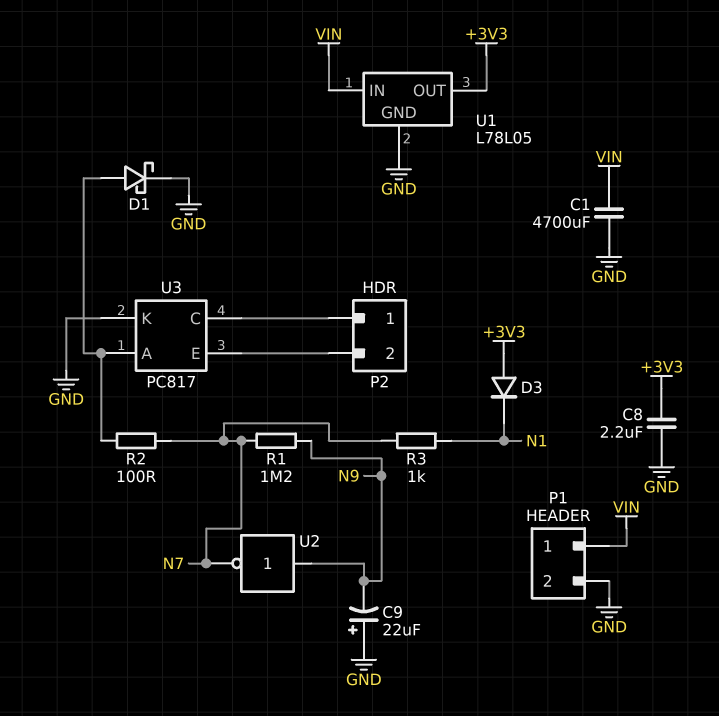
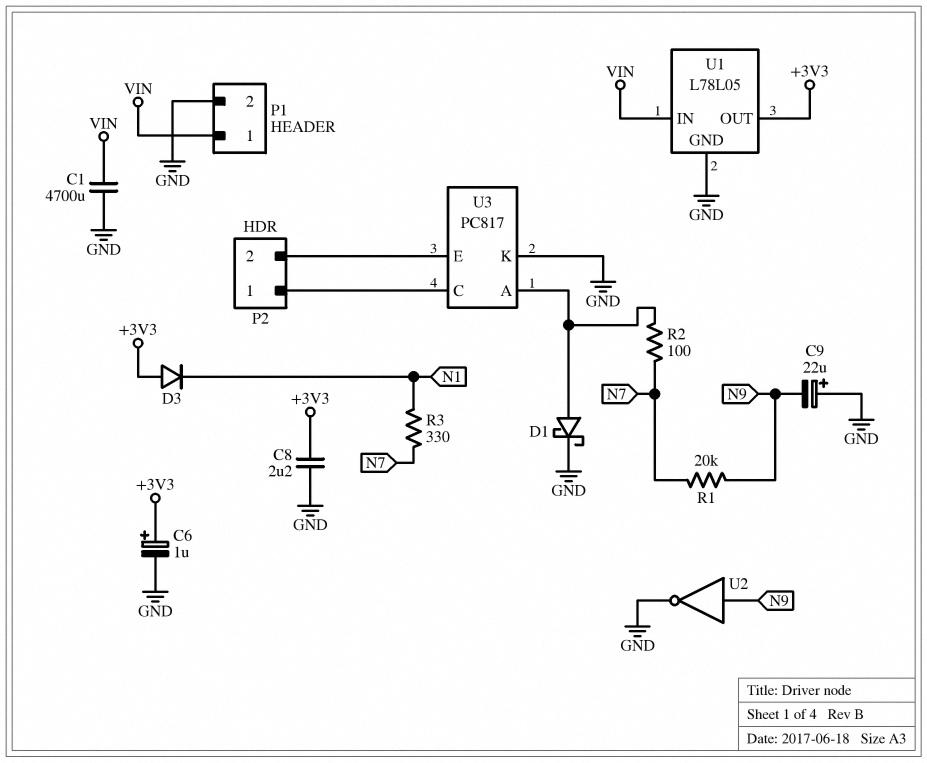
C6: none -> 1uF (plus +3V3, minus GND)
R1: 1.2M (N7, N9) -> 20k (N7, N9)
R3: 1k (N1, N7) -> 330 (N1, N7)
U2: NOT (in N9, out N7) -> NOT (in N9, out GND)

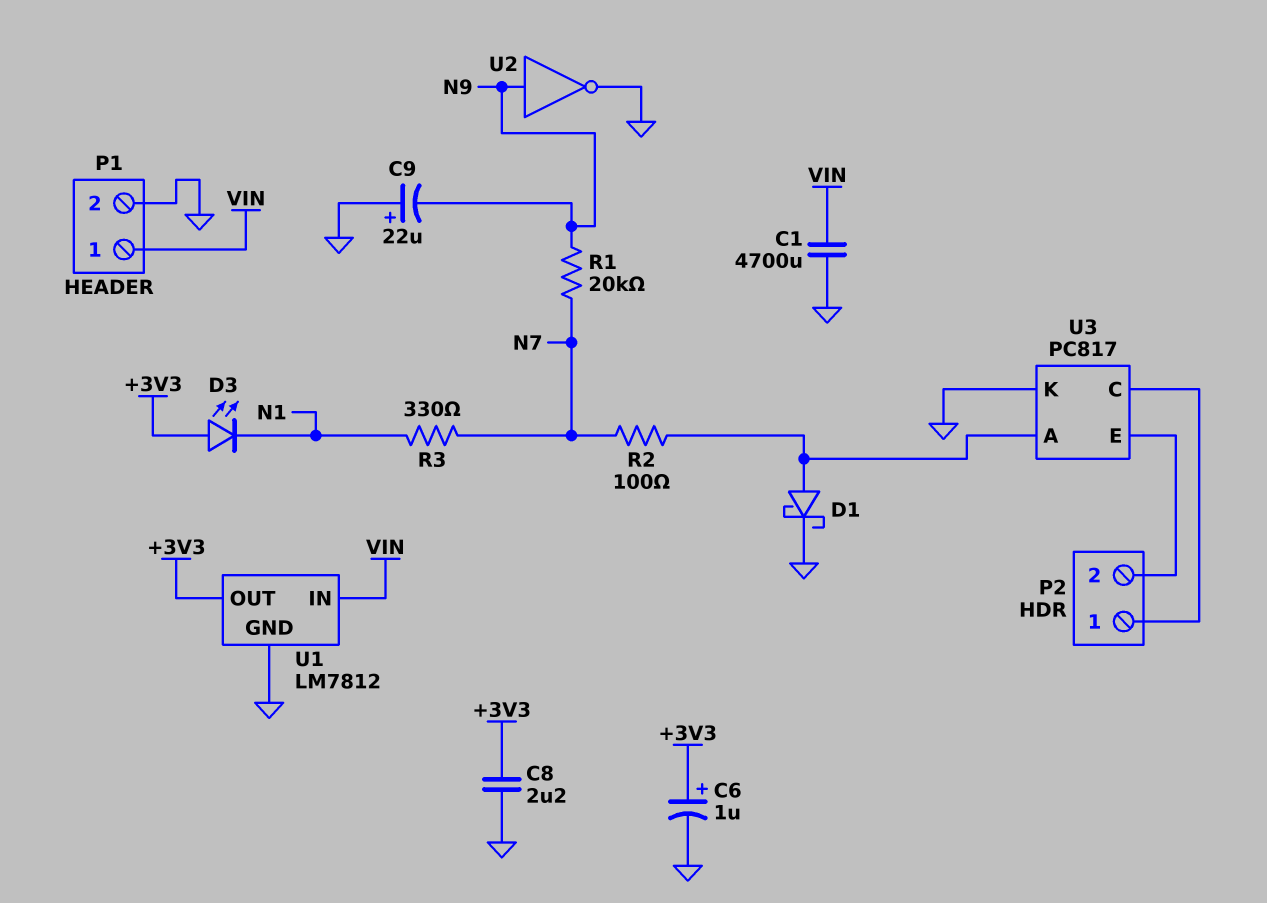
D3: diode (A +3V3, K N1) -> LED (A +3V3, K N1)
U1: L78L05 -> LM7812

